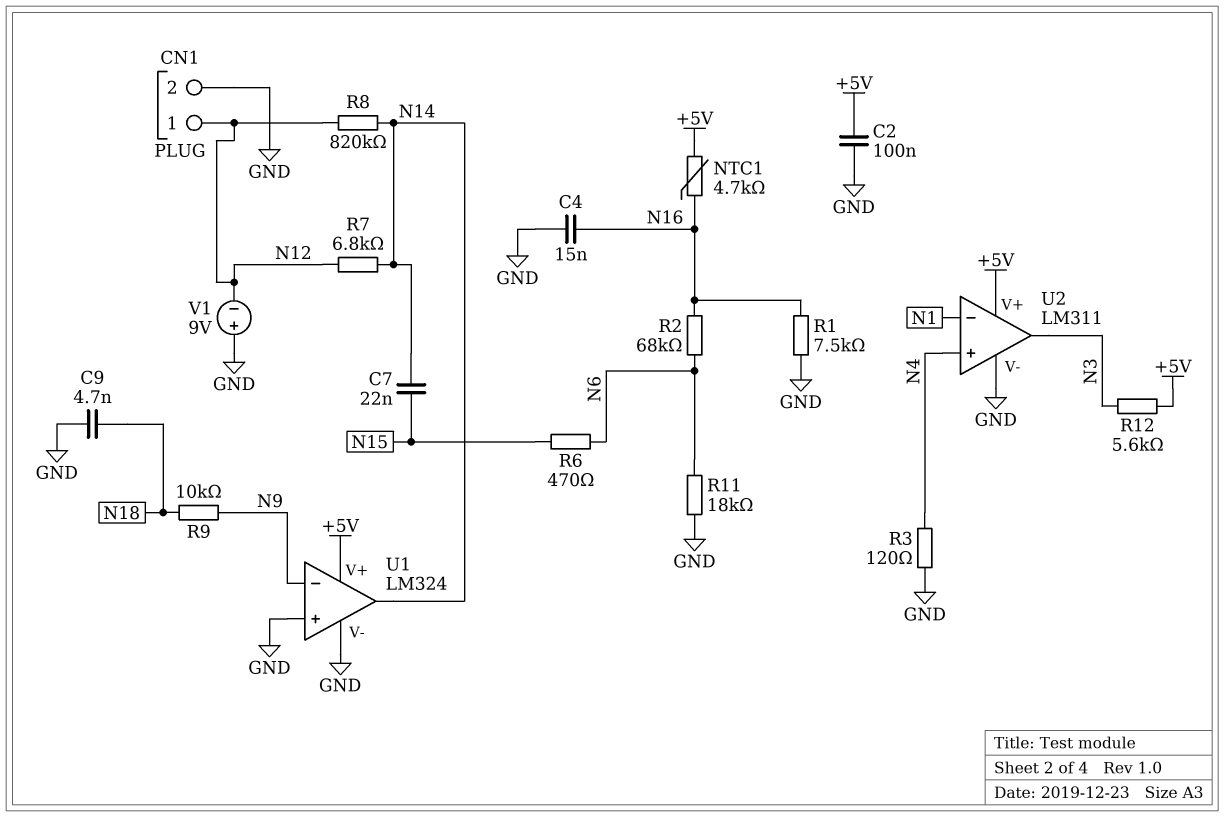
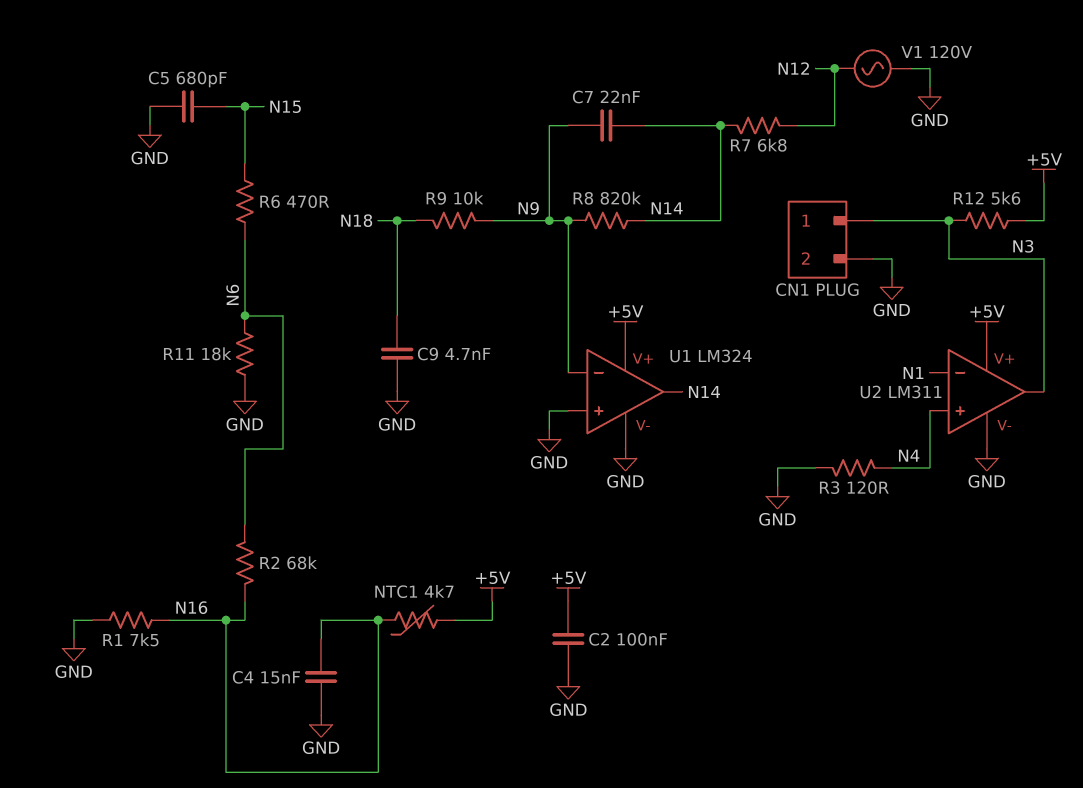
C5: none -> 680pF (GND, N15)
C7: 22nF (N14, N15) -> 22nF (N9, N14)
CN1 pin 1: N12 -> N3
R8: 820k (N12, N14) -> 820k (N9, N14)
V1: 9V (plus GND, minus N12) -> AC 120V (GND, N12)

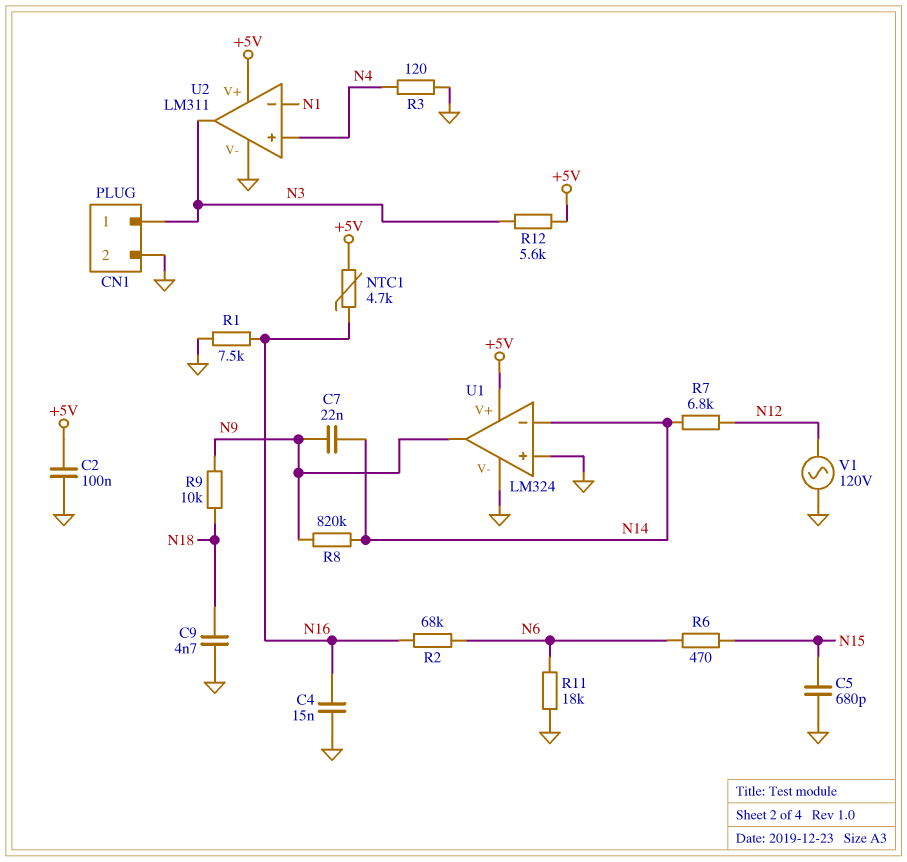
U1 pin in-: N9 -> N14
U1 pin out: N14 -> N9

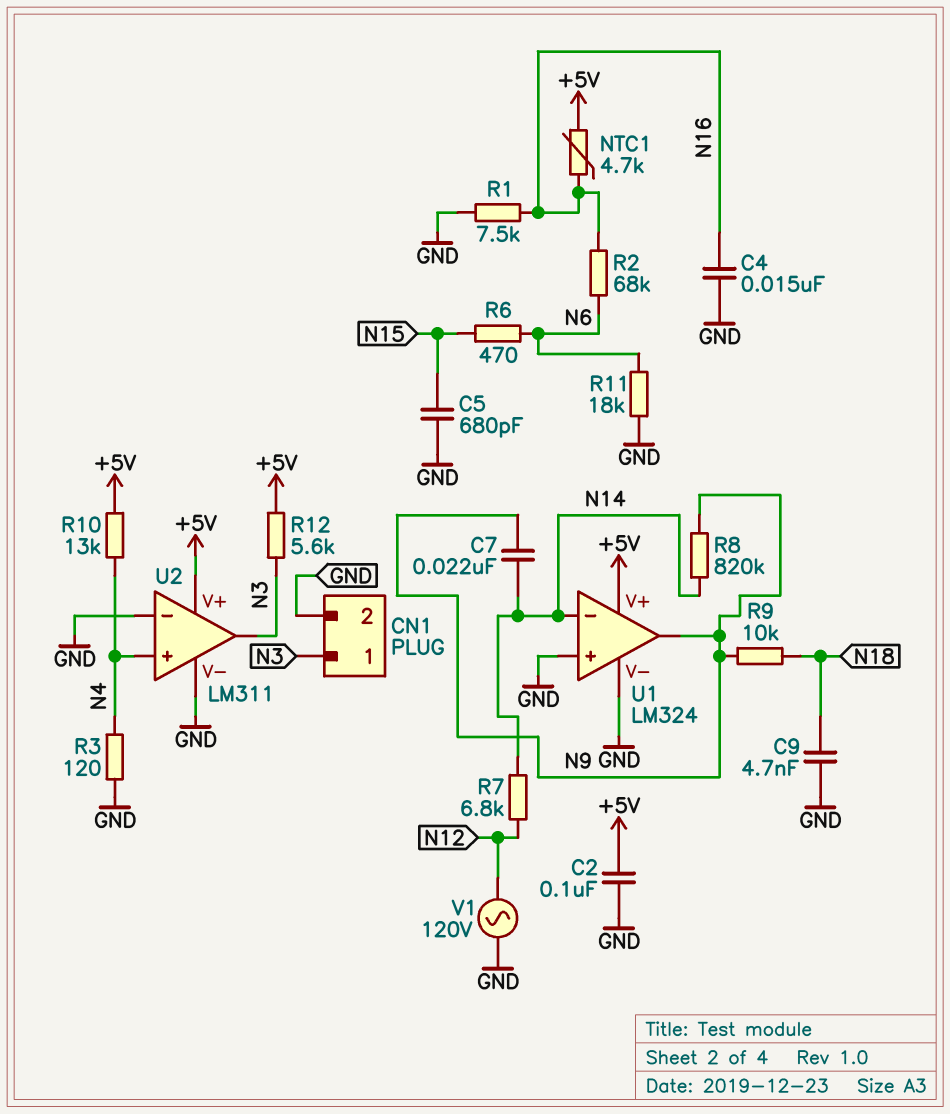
R10: none -> 13k (+5V, N4)
U2 pin in-: N1 -> GND

